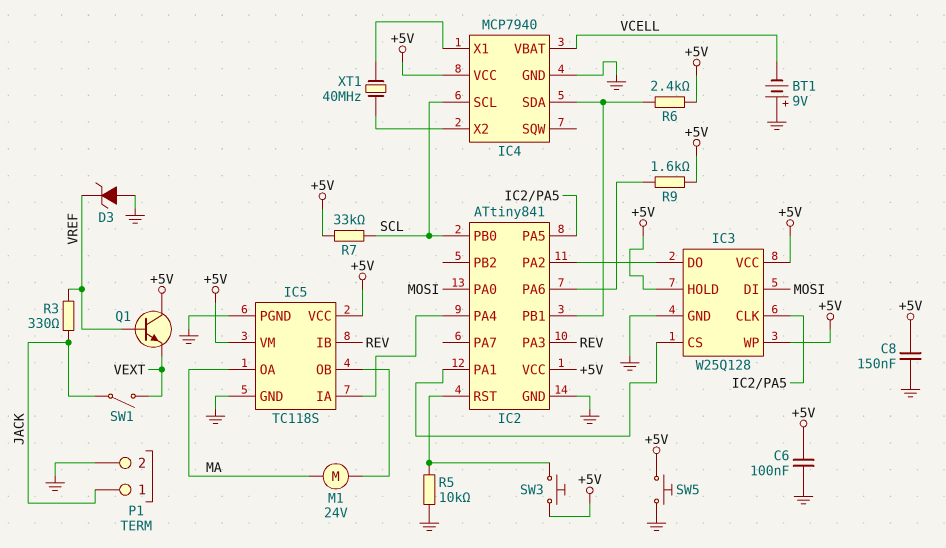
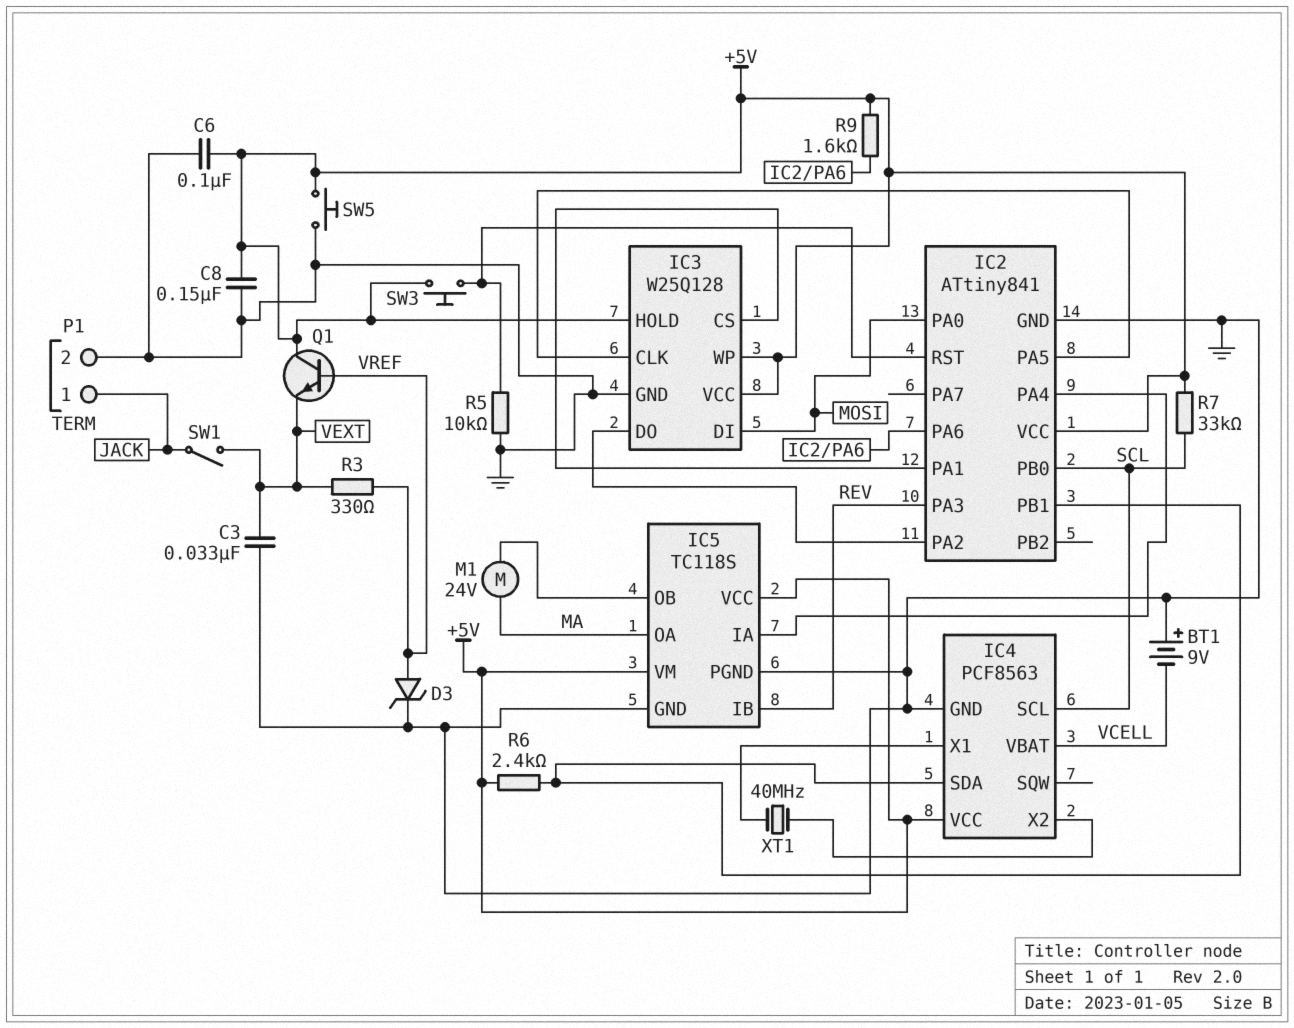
C3: none -> 33nF (GND, VEXT)
D3: zener (A GND, K VREF) -> zener (A VREF, K GND)
IC4: MCP7940 -> PCF8563
R3: 330 (JACK, VREF) -> 330 (VEXT, VREF)

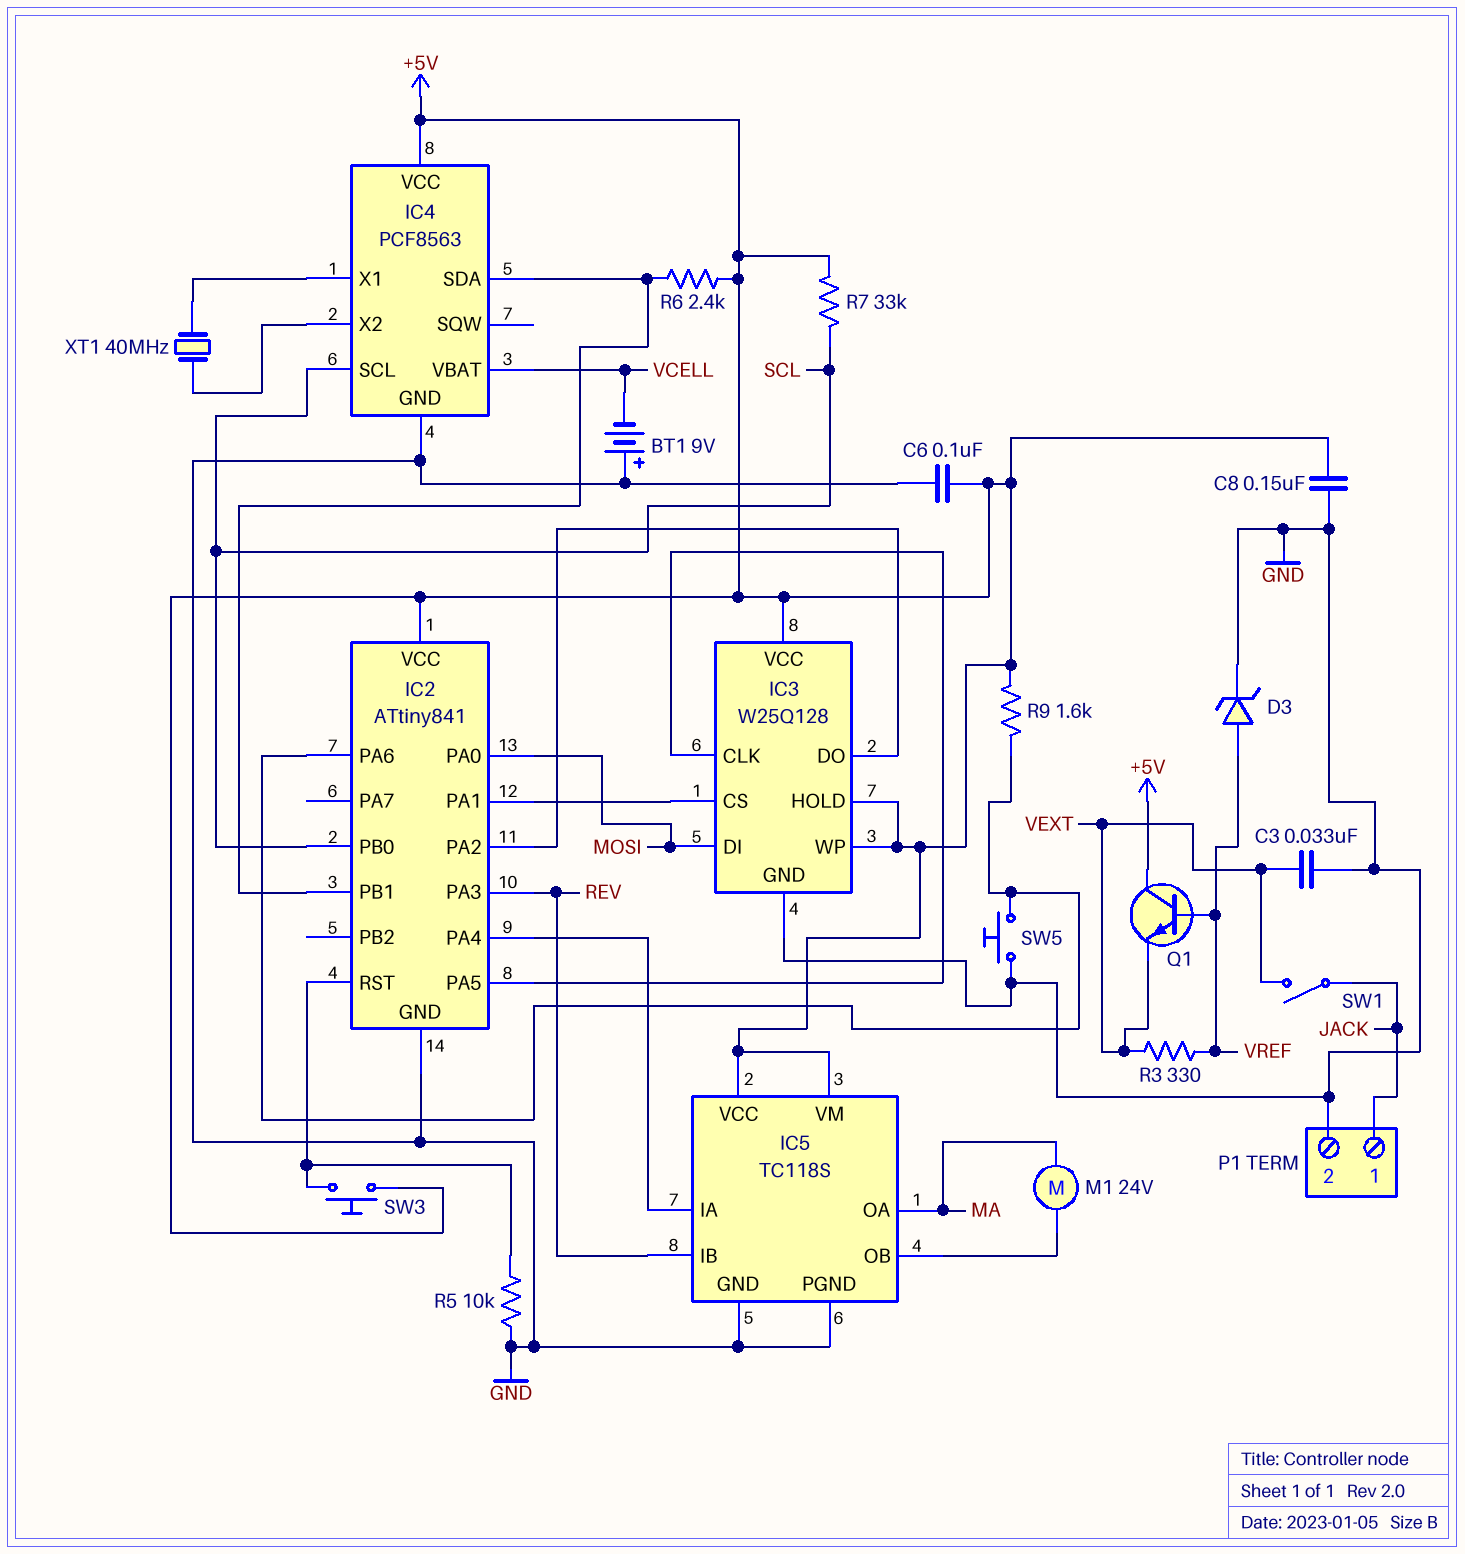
SW5: button (+5V, GND) -> button (GND, IC2/PA6)

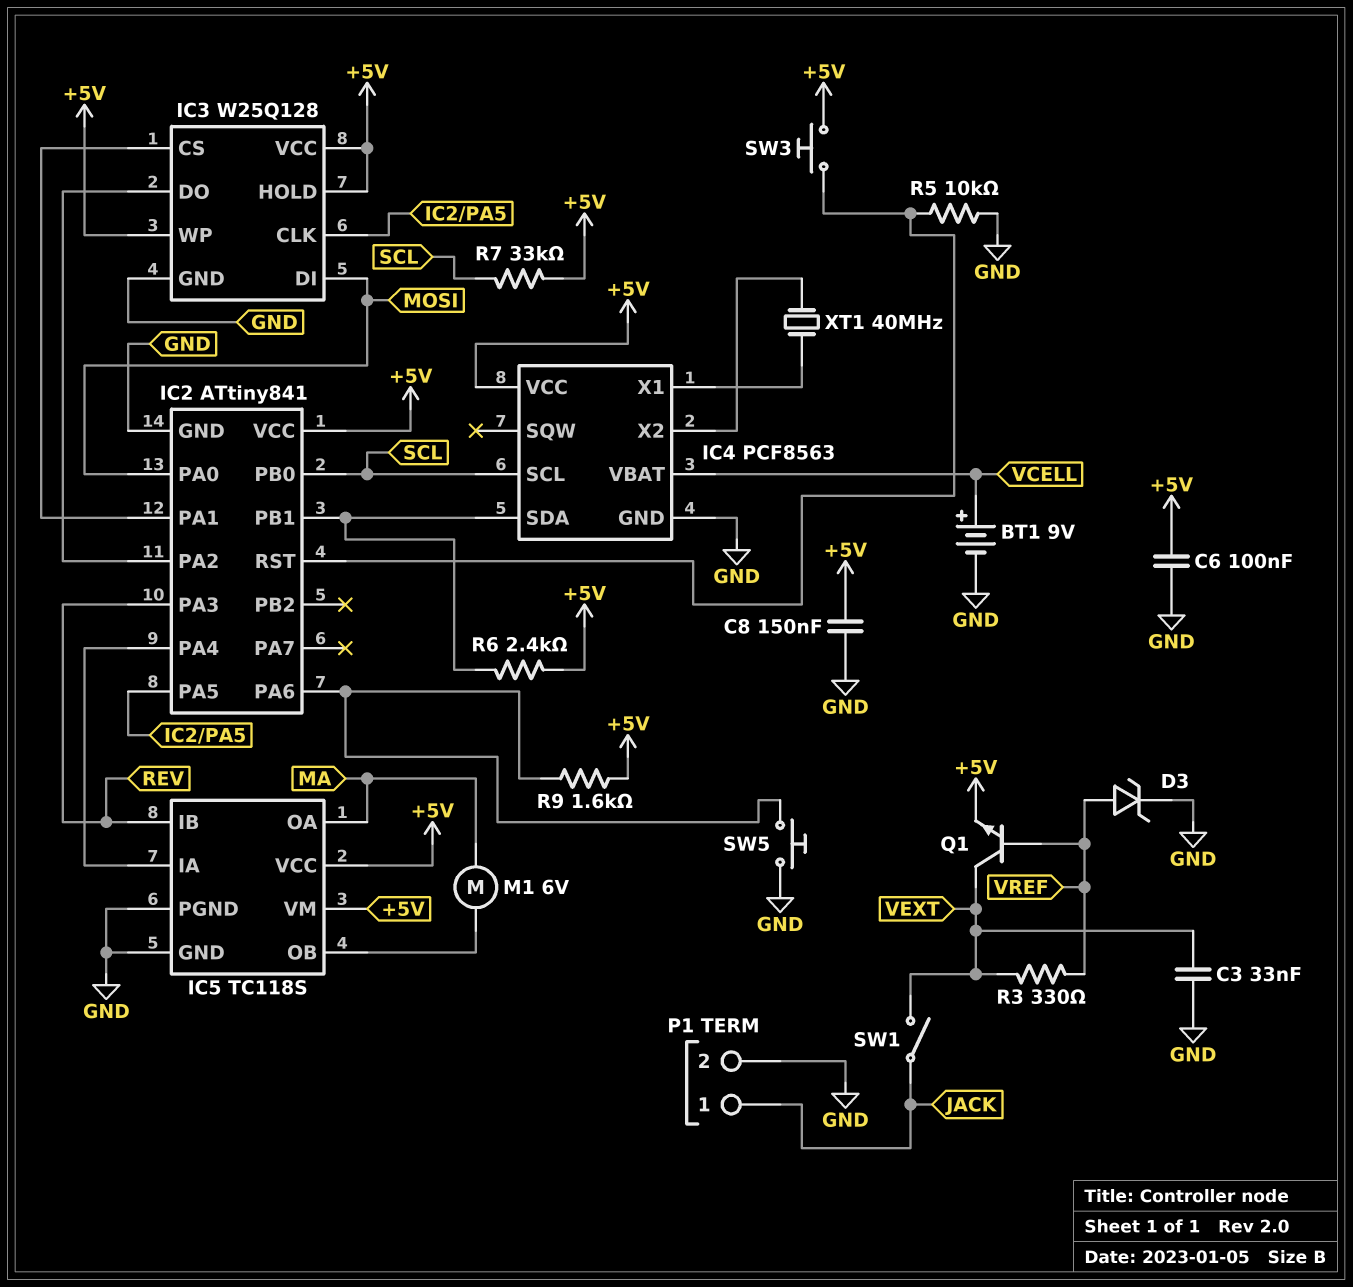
BT1: 9V (plus GND, minus VCELL) -> 9V (plus VCELL, minus GND)
M1: motor 24V (IC5/OB, MA) -> motor 6V (IC5/OB, MA)
Q1: NPN (B VREF, C +5V, E VEXT) -> NPN (B VREF, C VEXT, E +5V)

